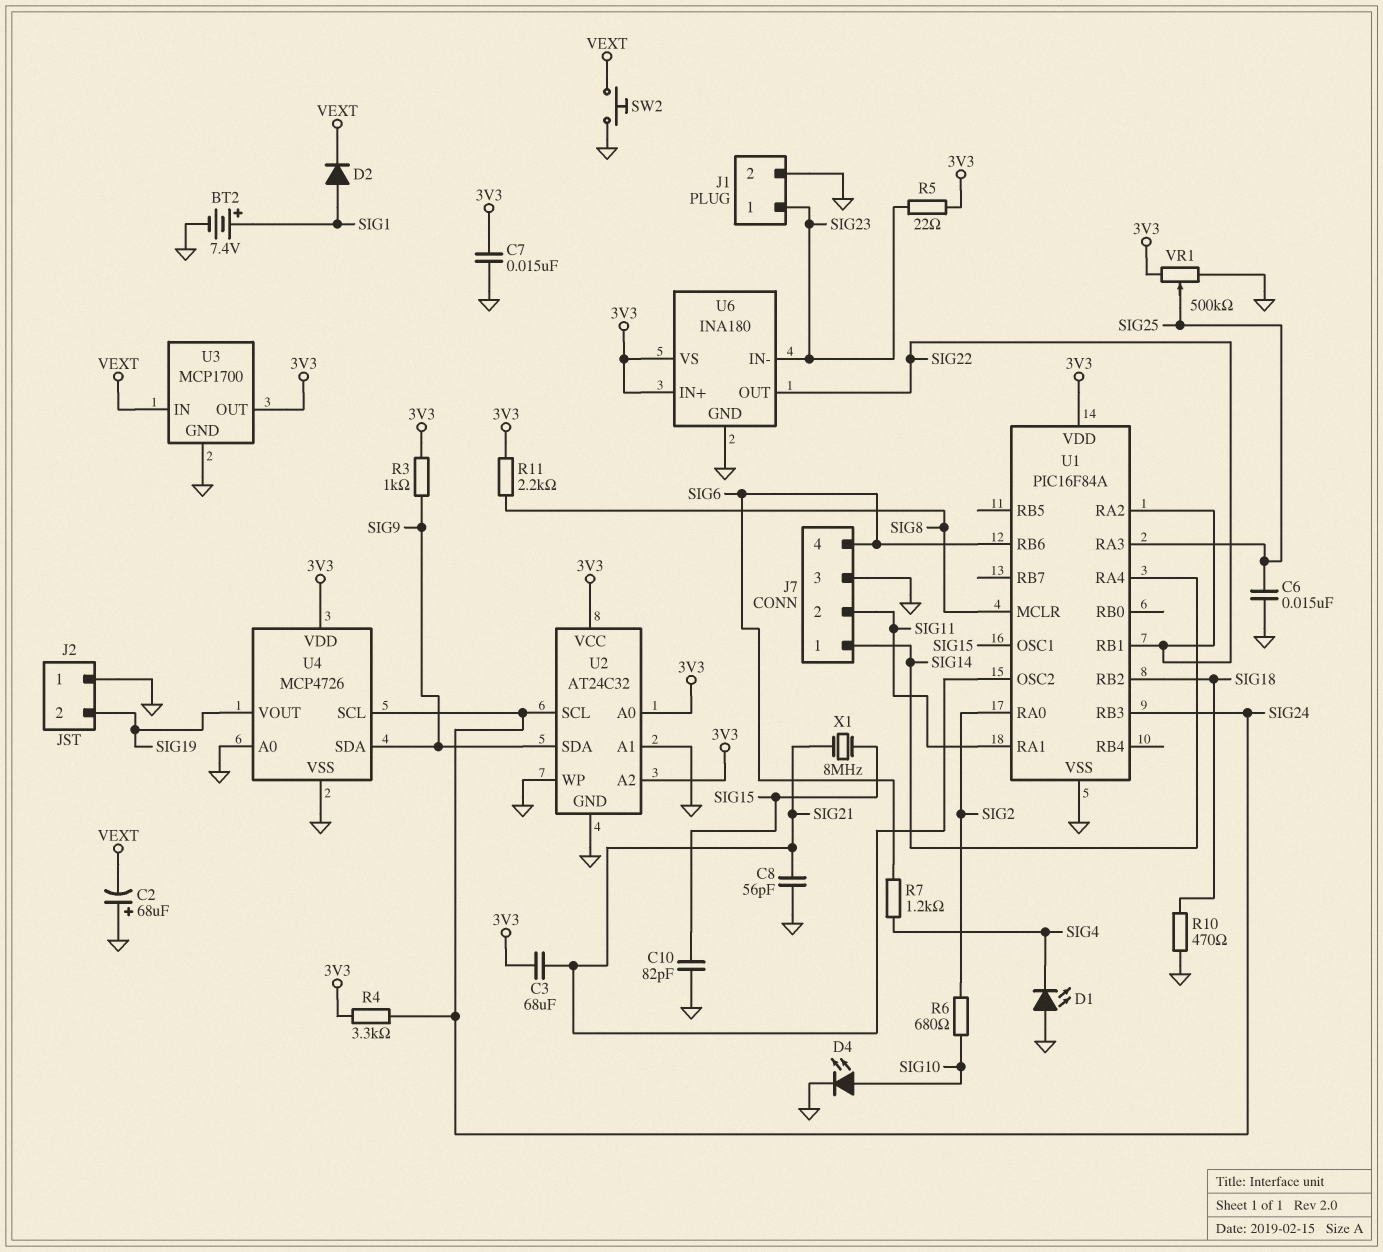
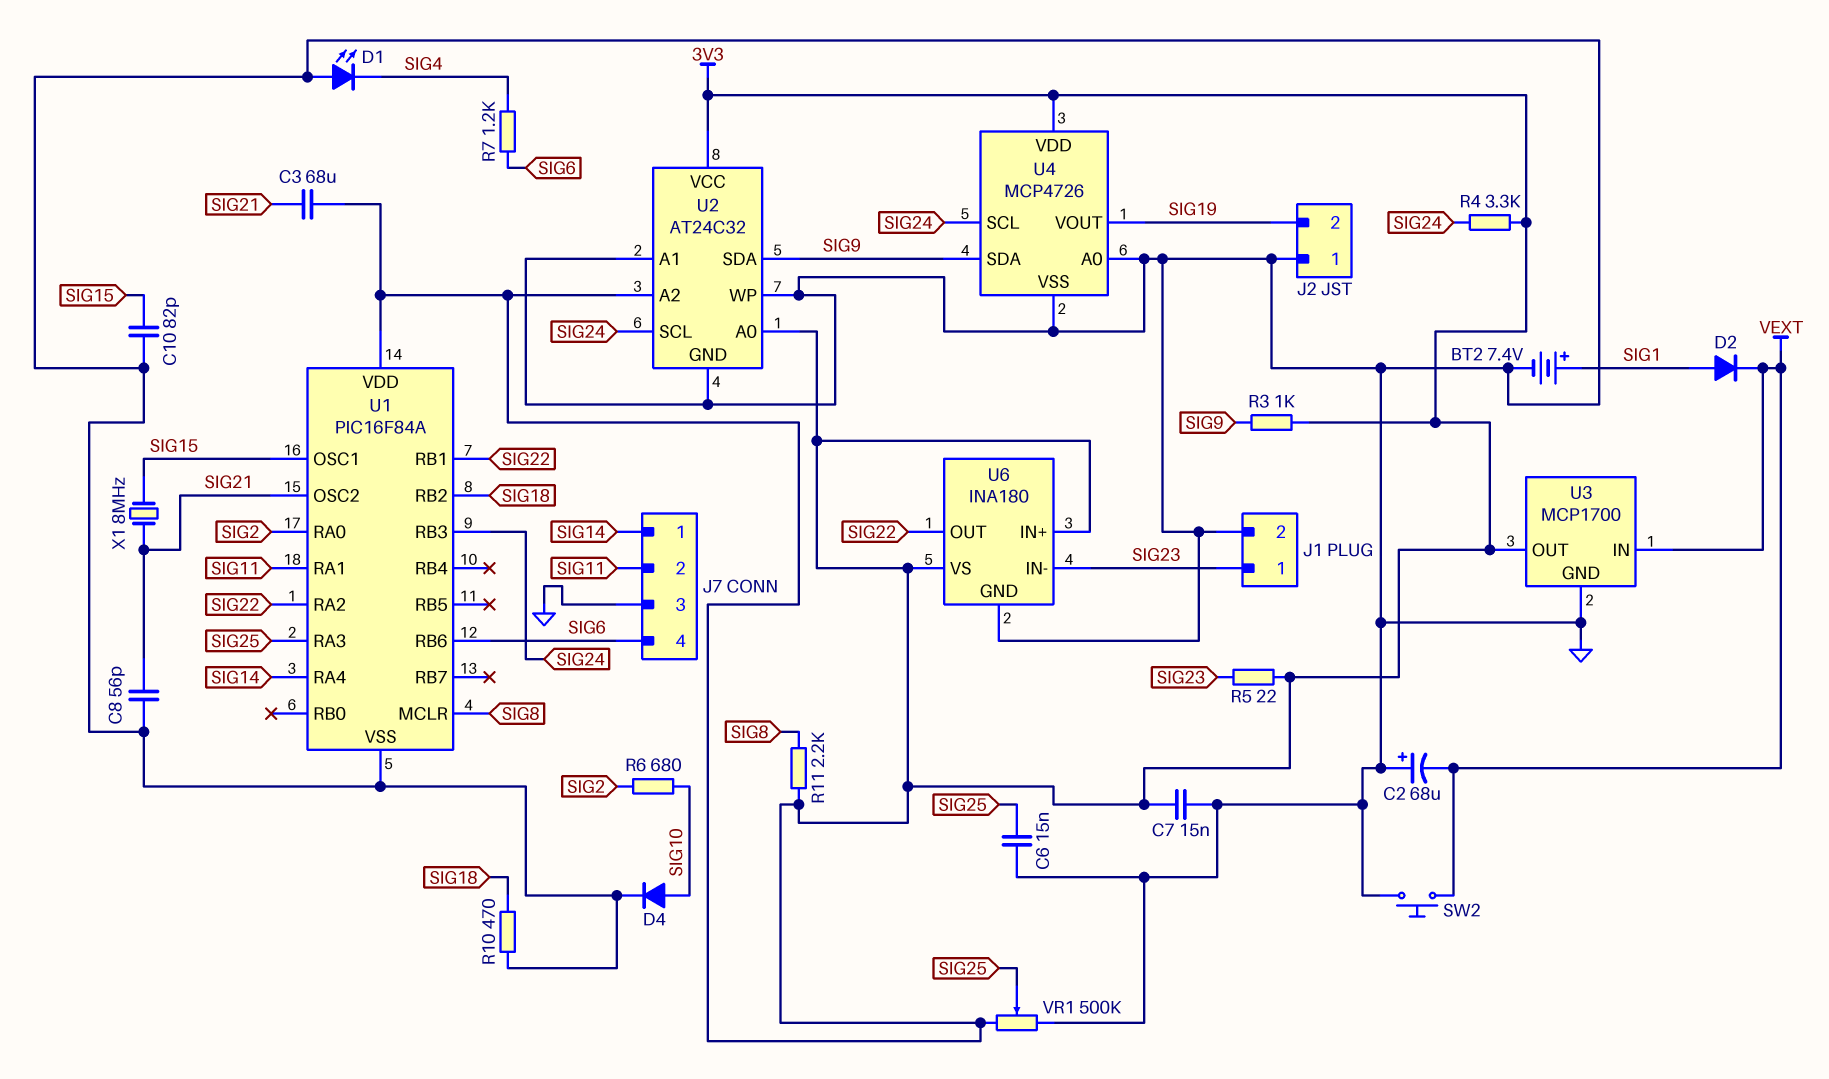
D4: LED (A SIG10, K GND) -> diode (A SIG10, K GND)

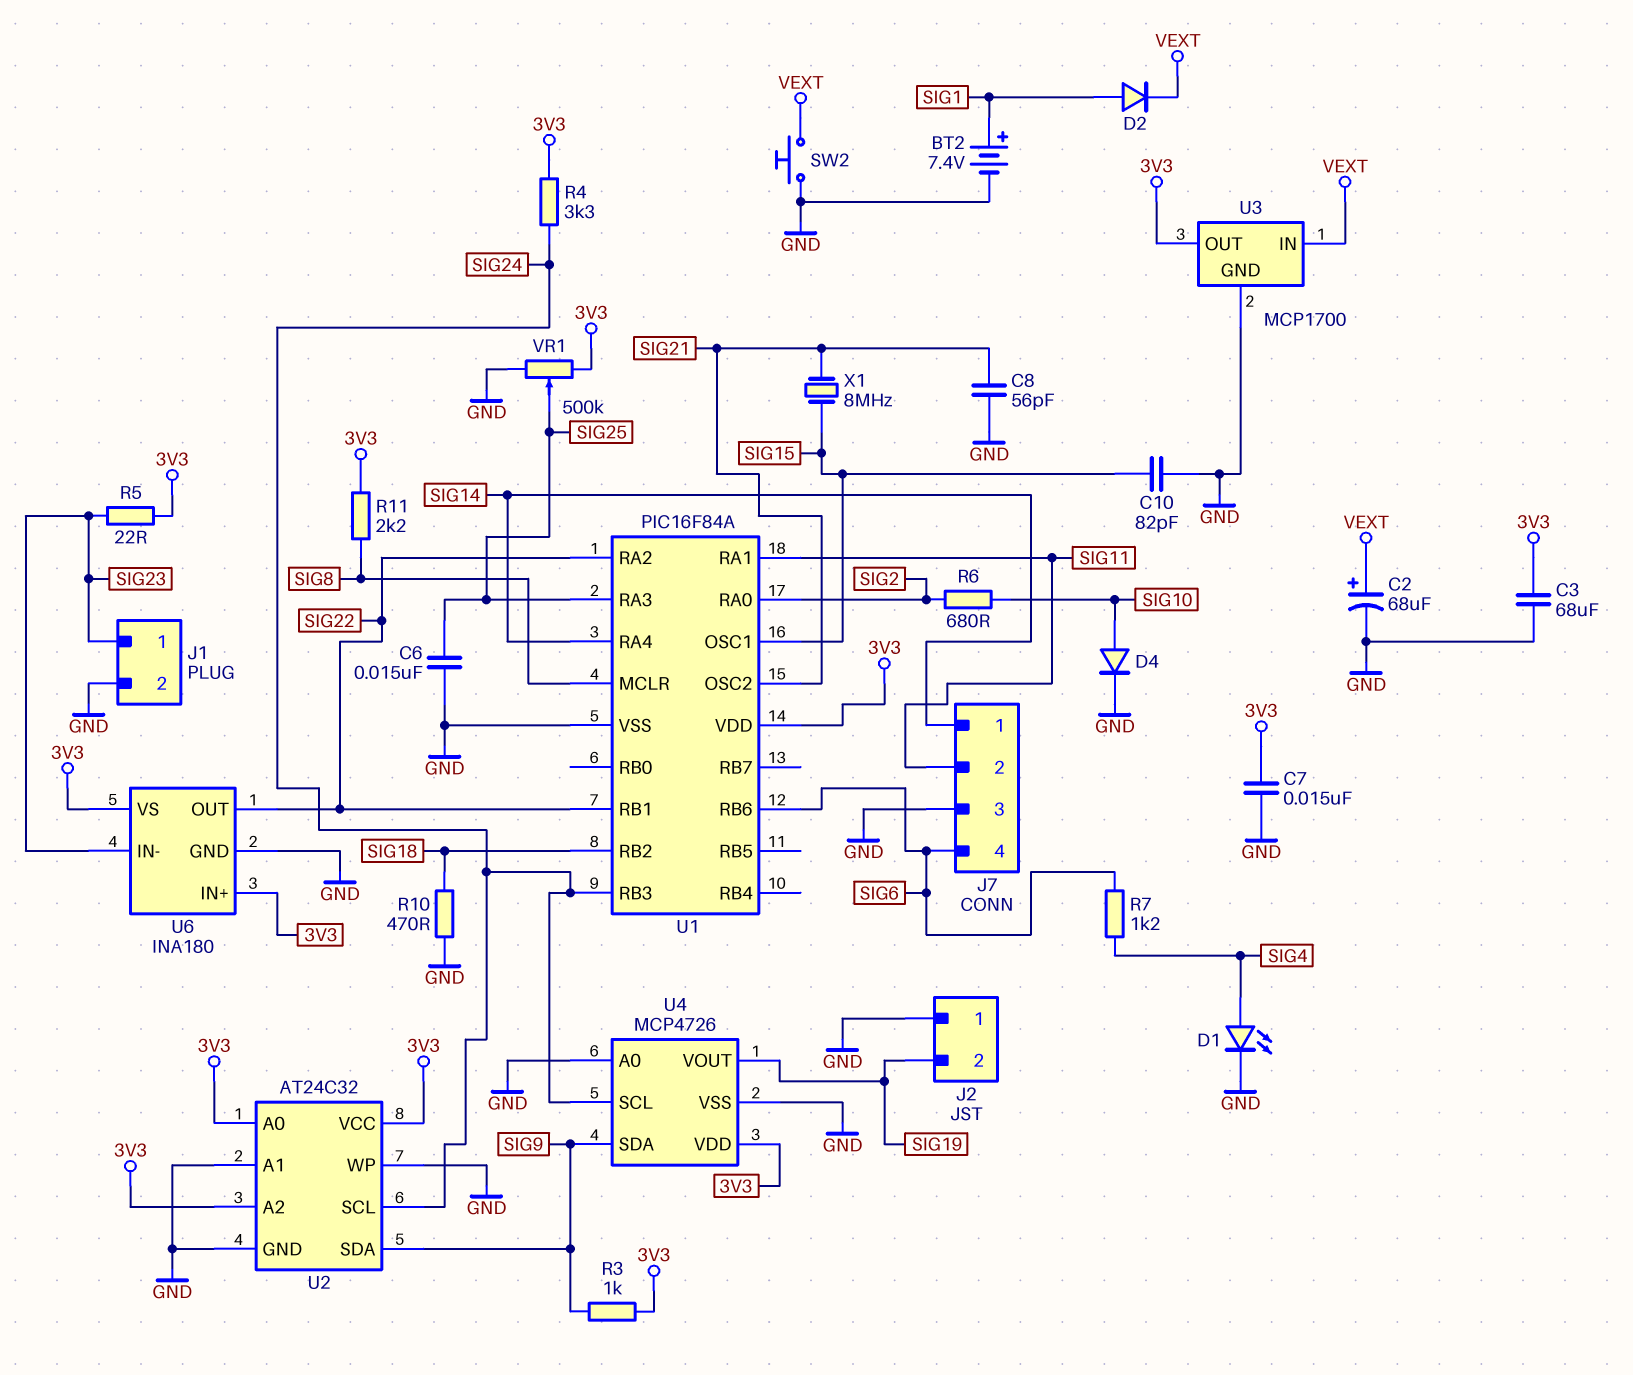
C2: 68uF (plus GND, minus VEXT) -> 68uF (plus VEXT, minus GND)
C3: 68uF (3V3, SIG21) -> 68uF (3V3, GND)
D1: LED (A GND, K SIG4) -> LED (A SIG4, K GND)

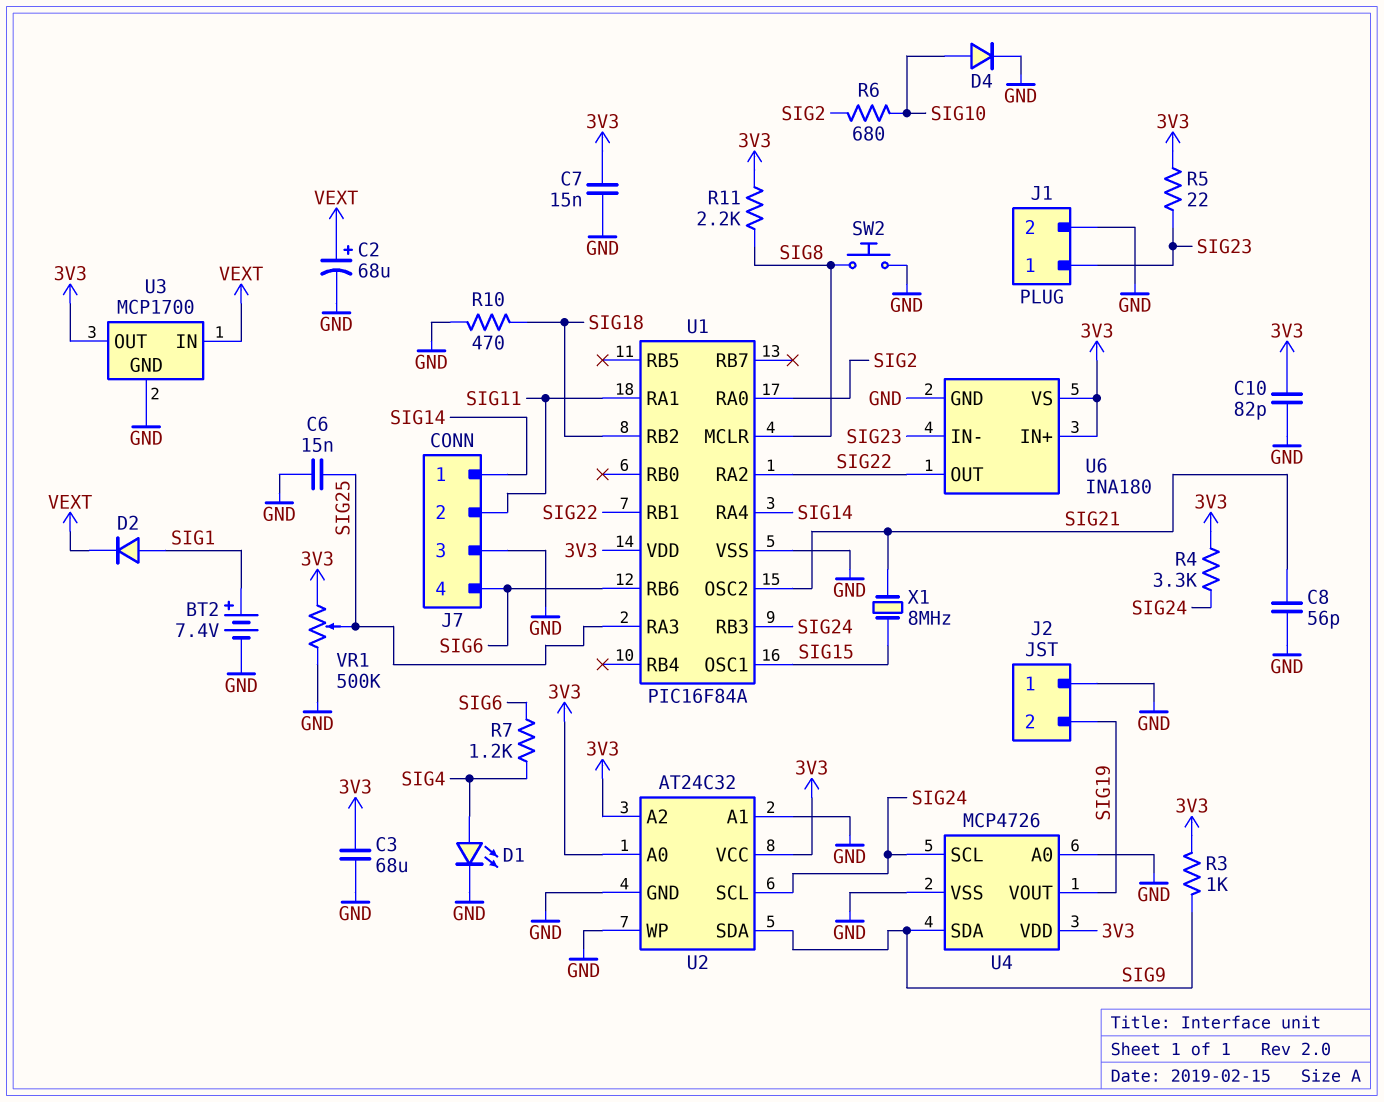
C10: 82pF (GND, SIG15) -> 82pF (3V3, GND)
SW2: button (GND, VEXT) -> button (GND, SIG8)

